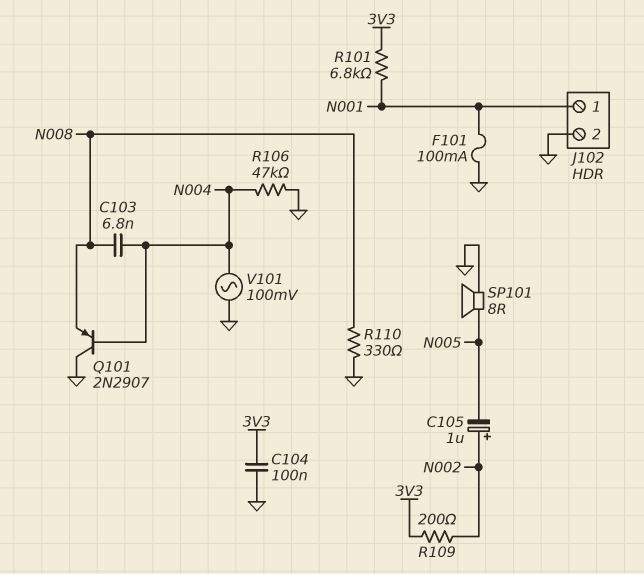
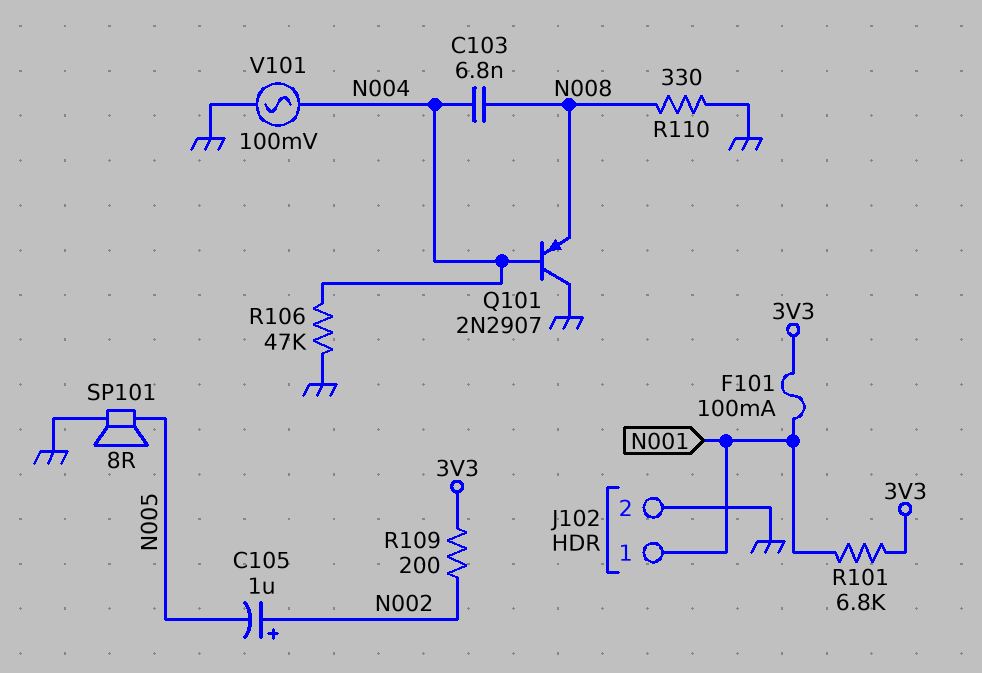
C104: 100nF (3V3, GND) -> none
F101: 100mA (GND, N001) -> 100mA (3V3, N001)

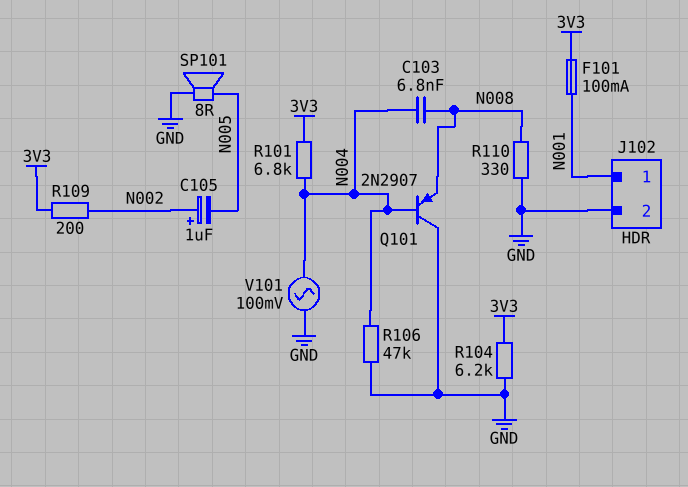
R101: 6.8k (3V3, N001) -> 6.8k (3V3, N004)
R104: none -> 6.2k (3V3, GND)

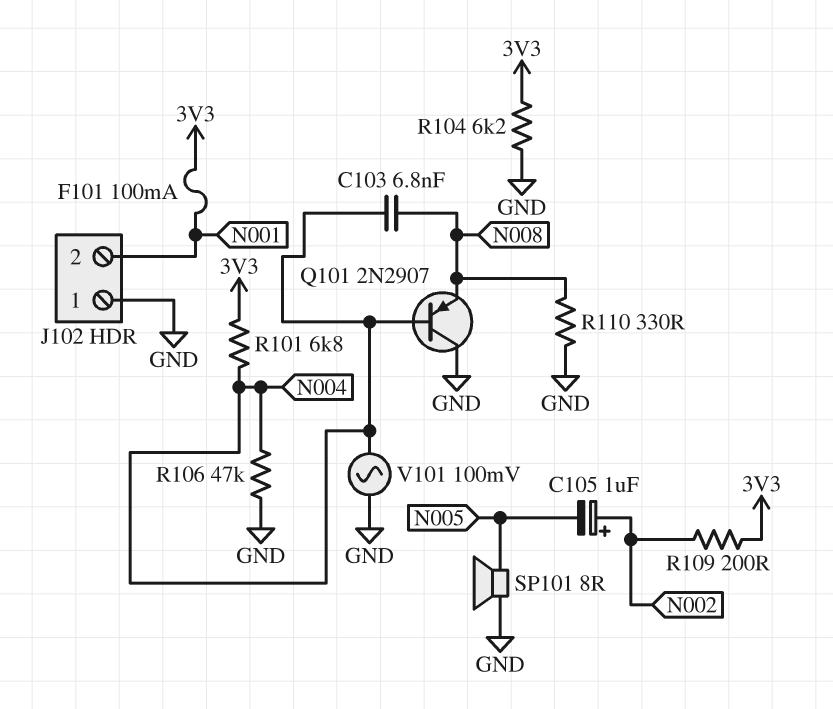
J102 pin 1: N001 -> GND
J102 pin 2: GND -> N001

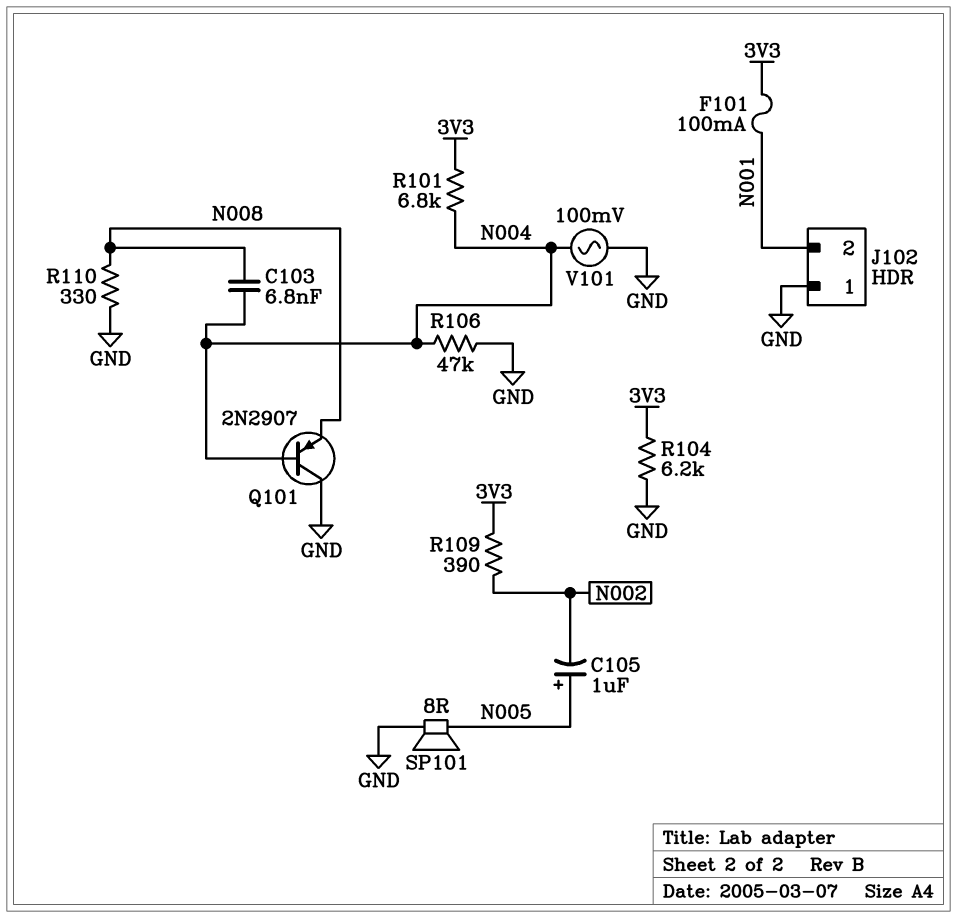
C105: 1uF (plus N002, minus N005) -> 1uF (plus N005, minus N002)
R109: 200 (3V3, N002) -> 390 (3V3, N002)

